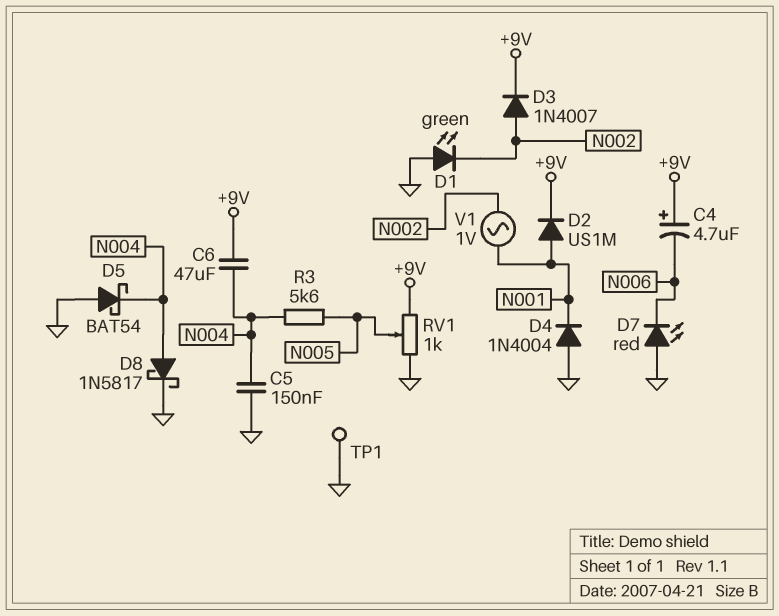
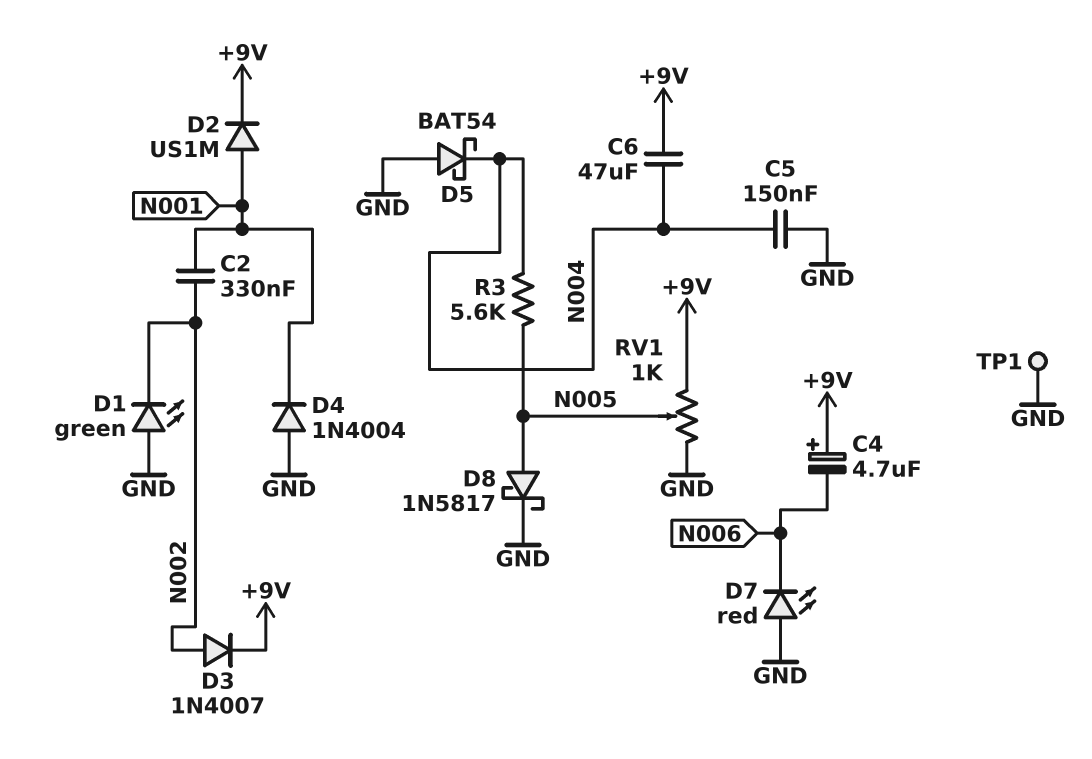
C2: none -> 330nF (N001, N002)
D8: schottky 1N5817 (A N004, K GND) -> schottky 1N5817 (A N005, K GND)
V1: AC 1V (N001, N002) -> none

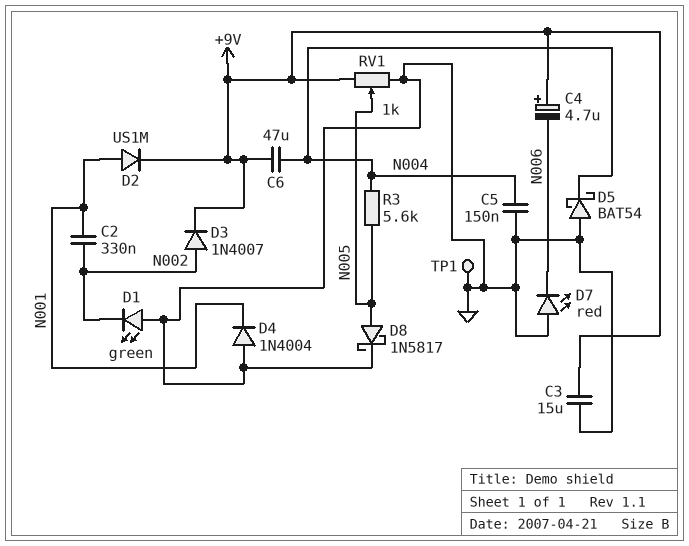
C3: none -> 15uF (+9V, GND)

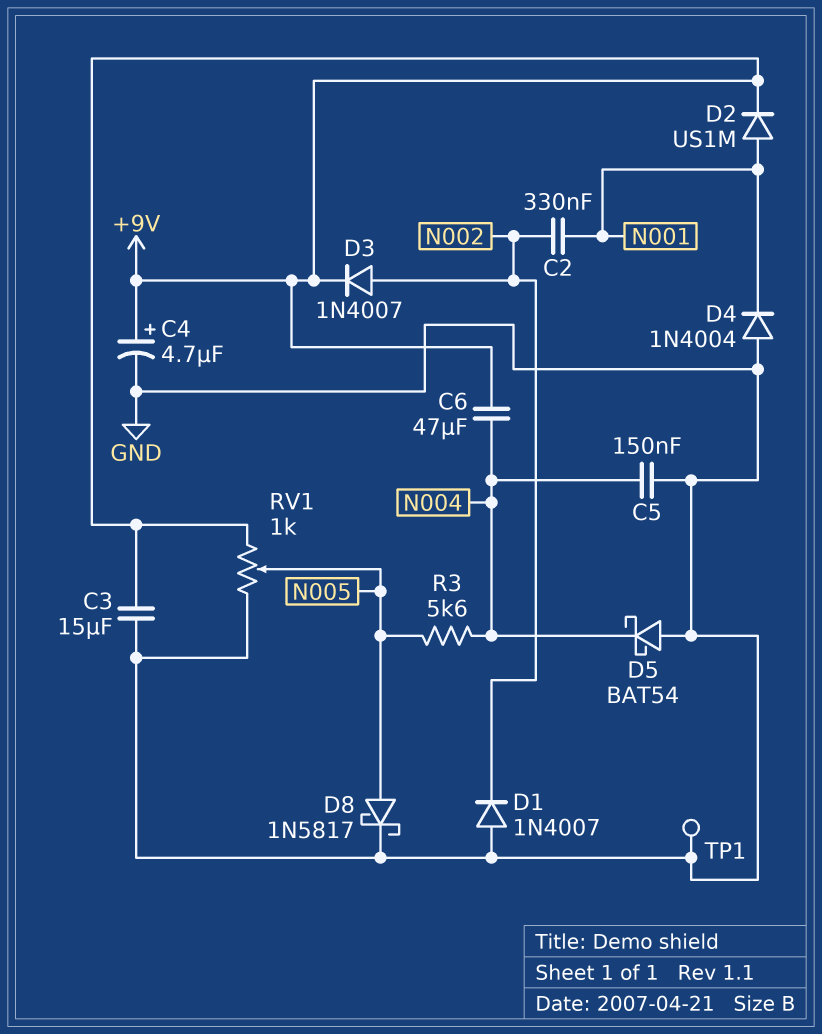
C4: 4.7uF (plus +9V, minus N006) -> 4.7uF (plus +9V, minus GND)
D1: LED green (A GND, K N002) -> diode 1N4007 (A GND, K N002)
D7: LED red (A GND, K N006) -> none

